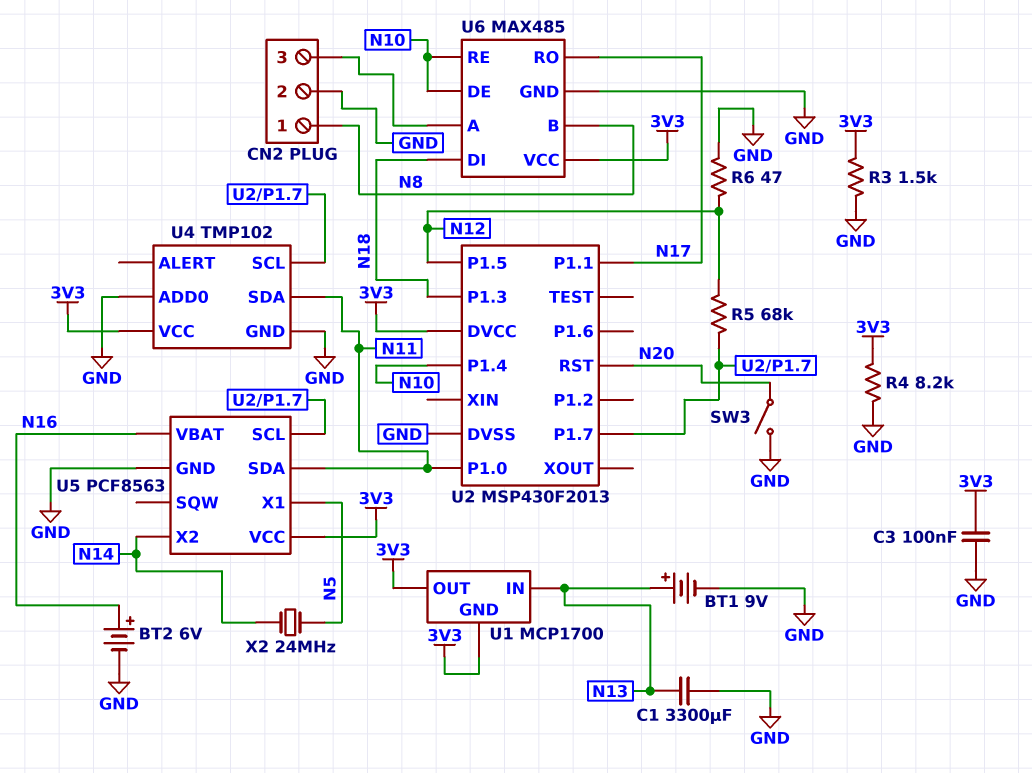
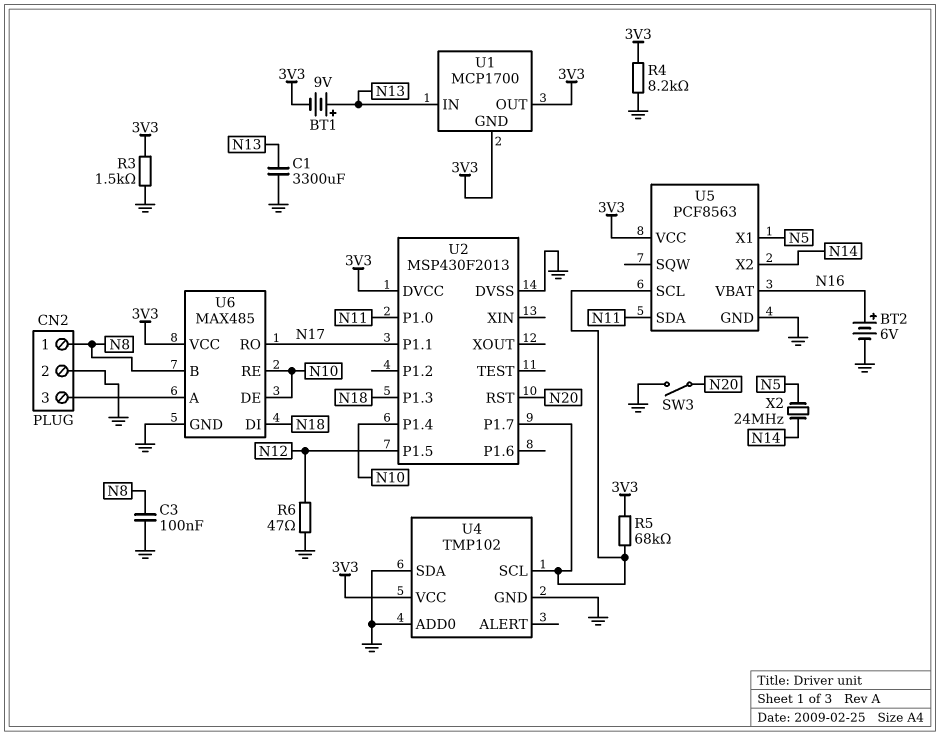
BT1: 9V (plus N13, minus GND) -> 9V (plus N13, minus 3V3)
C3: 100nF (3V3, GND) -> 100nF (GND, N8)
R5: 68k (N12, U2/P1.7) -> 68k (3V3, U2/P1.7)
U4 pin SDA: N11 -> GND

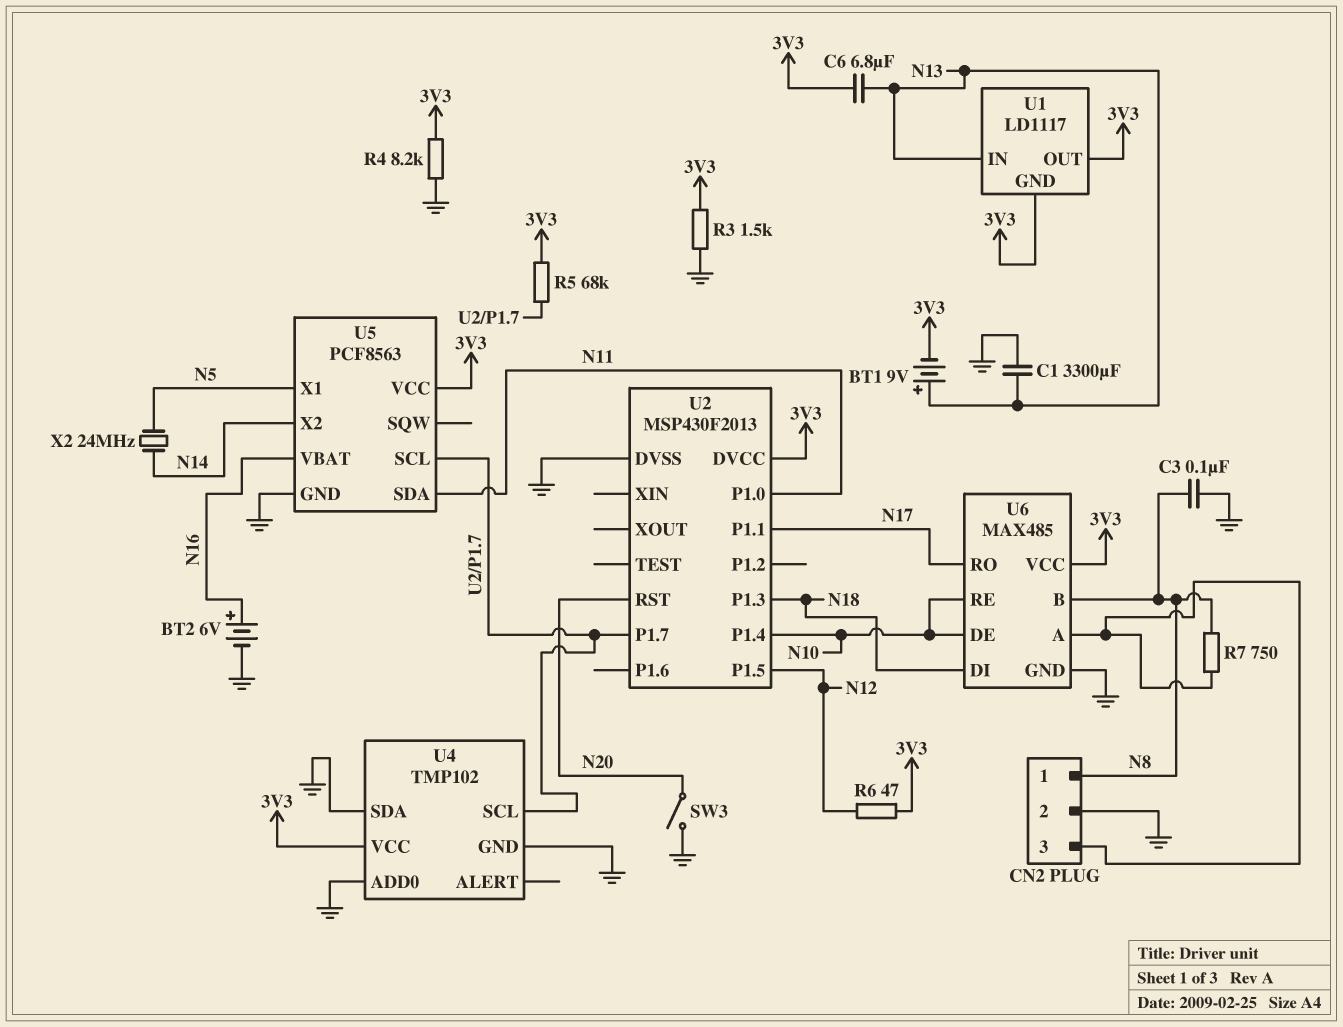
C6: none -> 6.8uF (3V3, N13)
R6: 47 (GND, N12) -> 47 (3V3, N12)
R7: none -> 750 (CN2/3, N8)
U1: MCP1700 -> LD1117

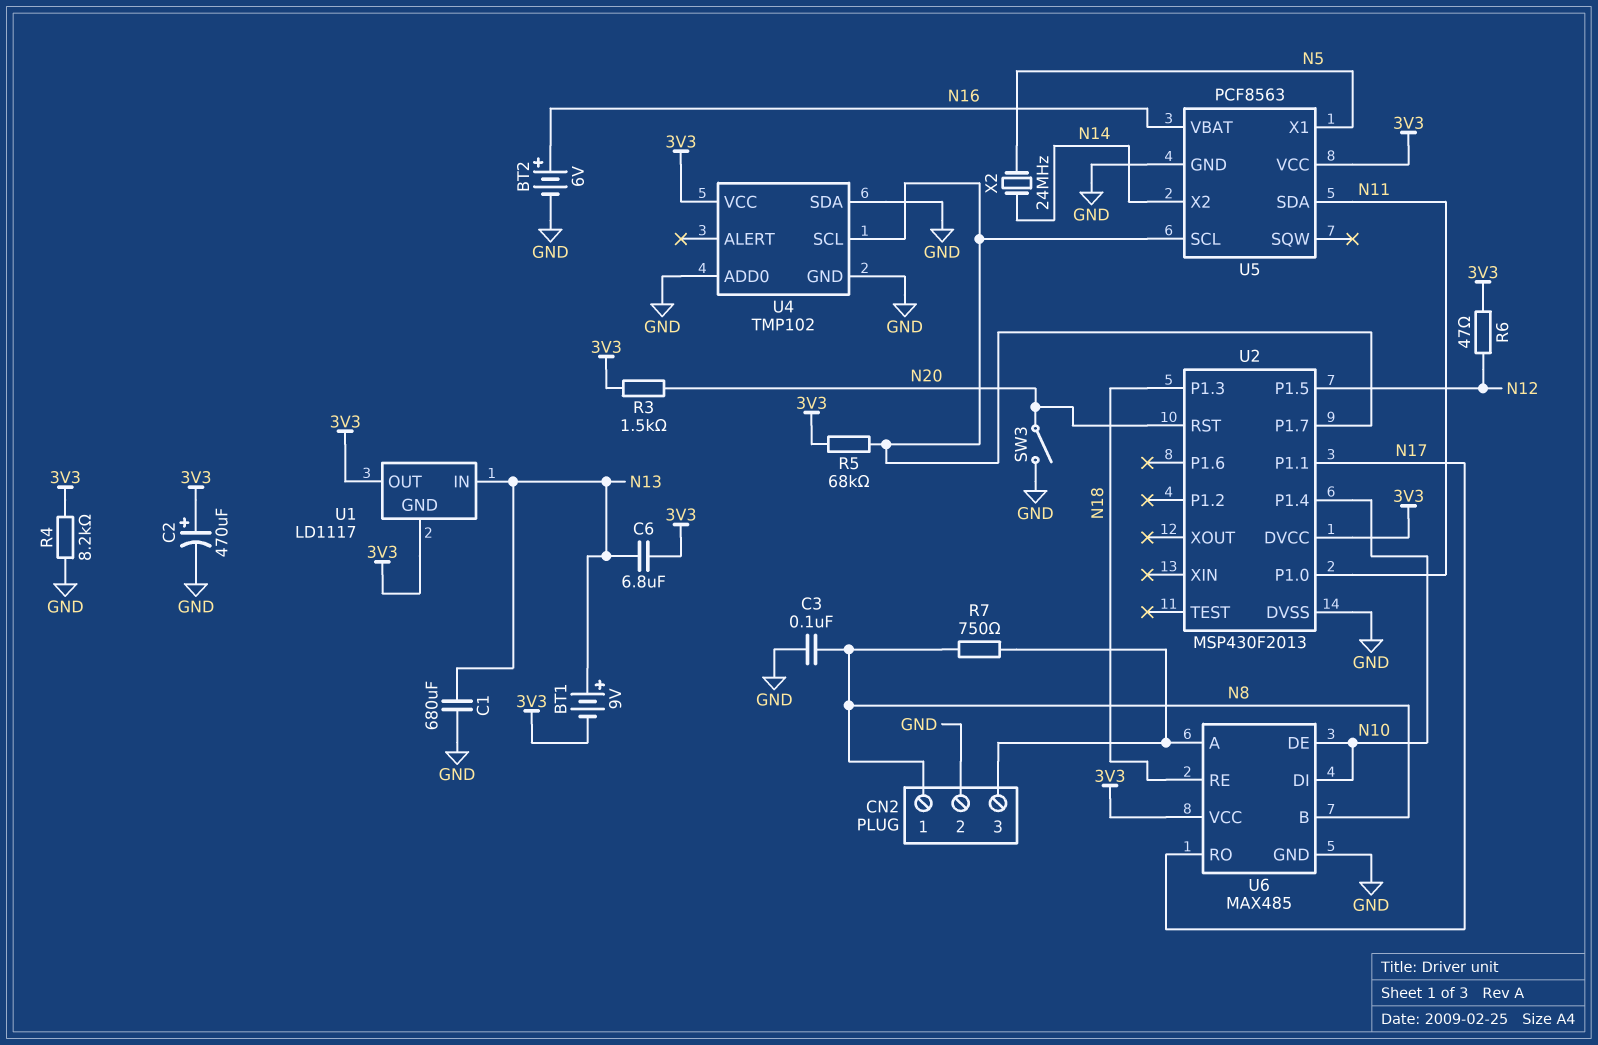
C1: 3300uF (GND, N13) -> 680uF (GND, N13)
C2: none -> 470uF (plus 3V3, minus GND)
R3: 1.5k (3V3, GND) -> 1.5k (3V3, N20)
U6 pin DI: N18 -> N10
U6 pin RE: N10 -> N18

